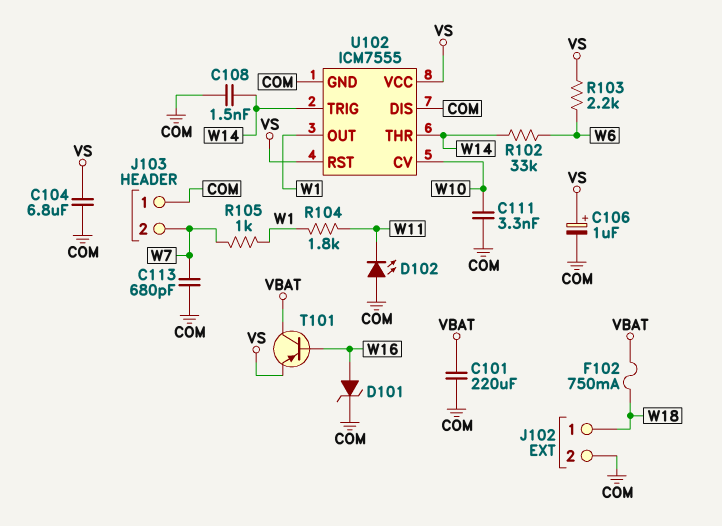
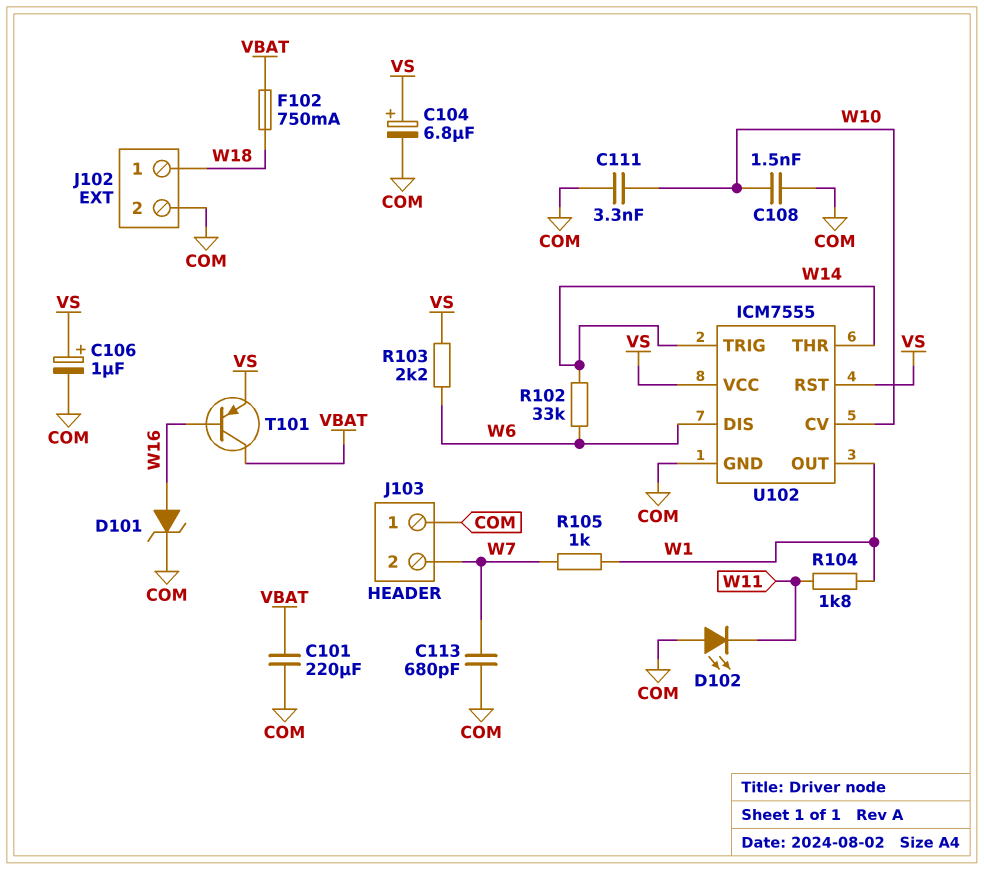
C104: 6.8uF (COM, VS) -> 6.8uF (plus VS, minus COM)
C108: 1.5nF (COM, W14) -> 1.5nF (COM, W10)
U102 pin DIS: COM -> W6

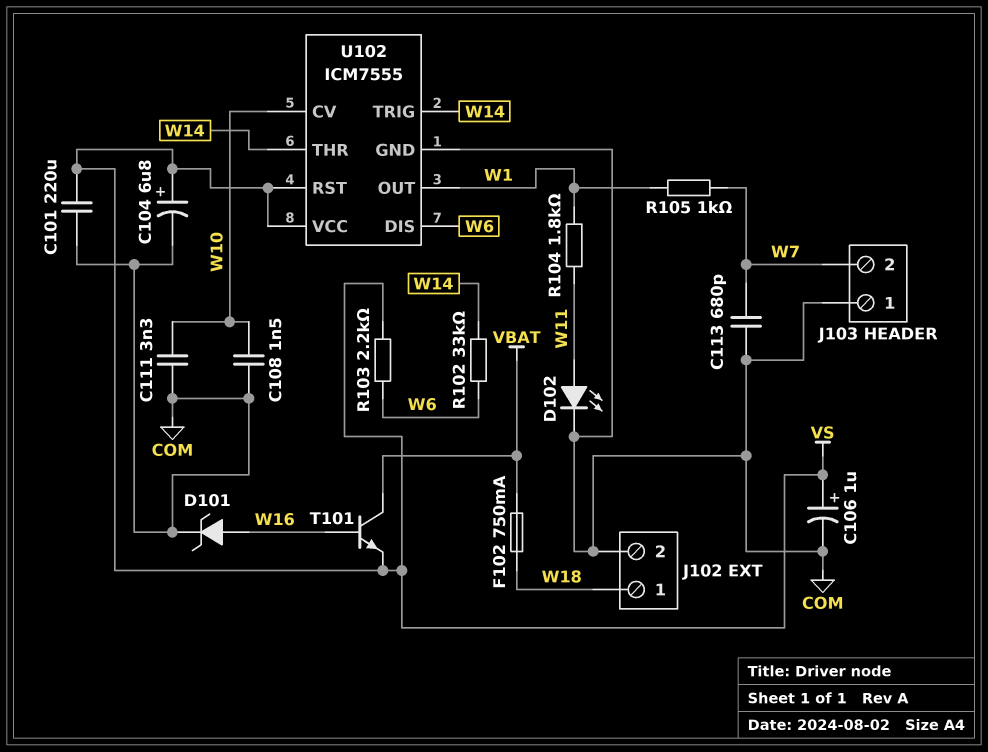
C101: 220uF (COM, VBAT) -> 220uF (COM, VS)
D102: LED (A COM, K W11) -> LED (A W11, K COM)
T101: PNP (B W16, C VBAT, E VS) -> NPN (B W16, C VBAT, E VS)

